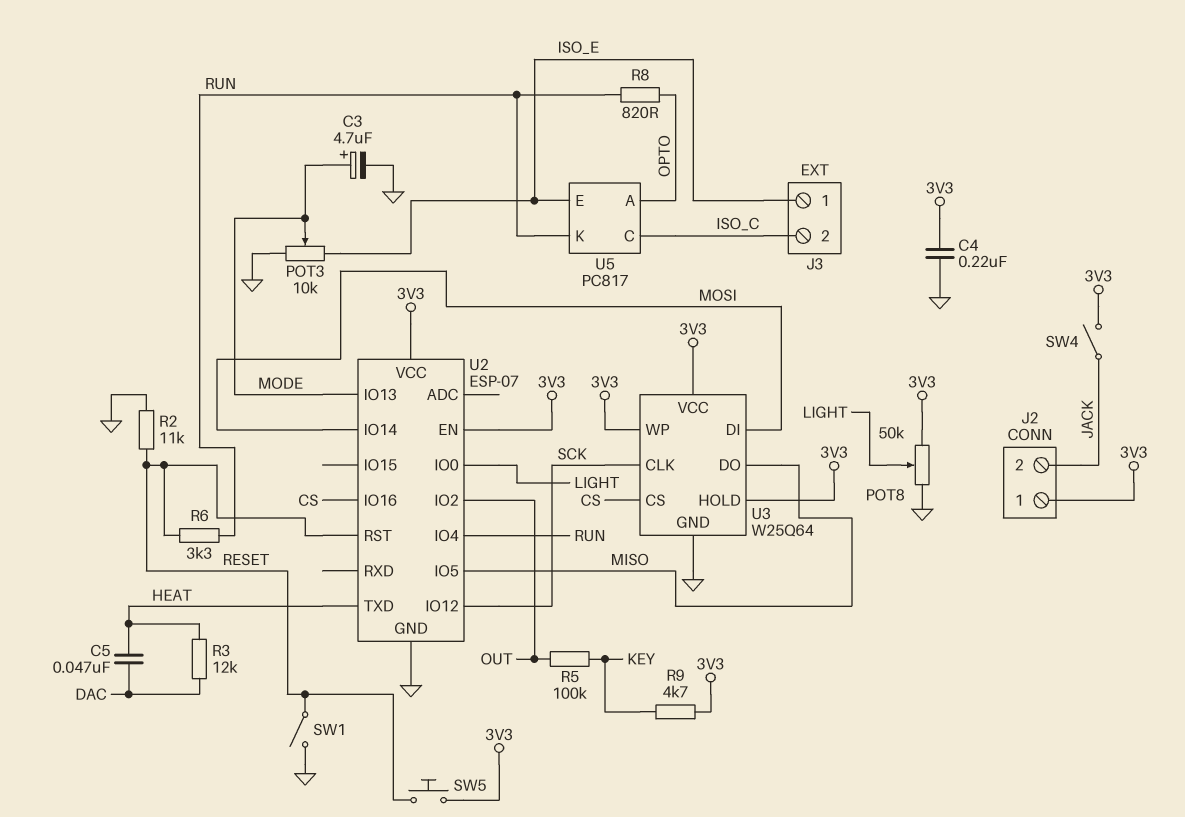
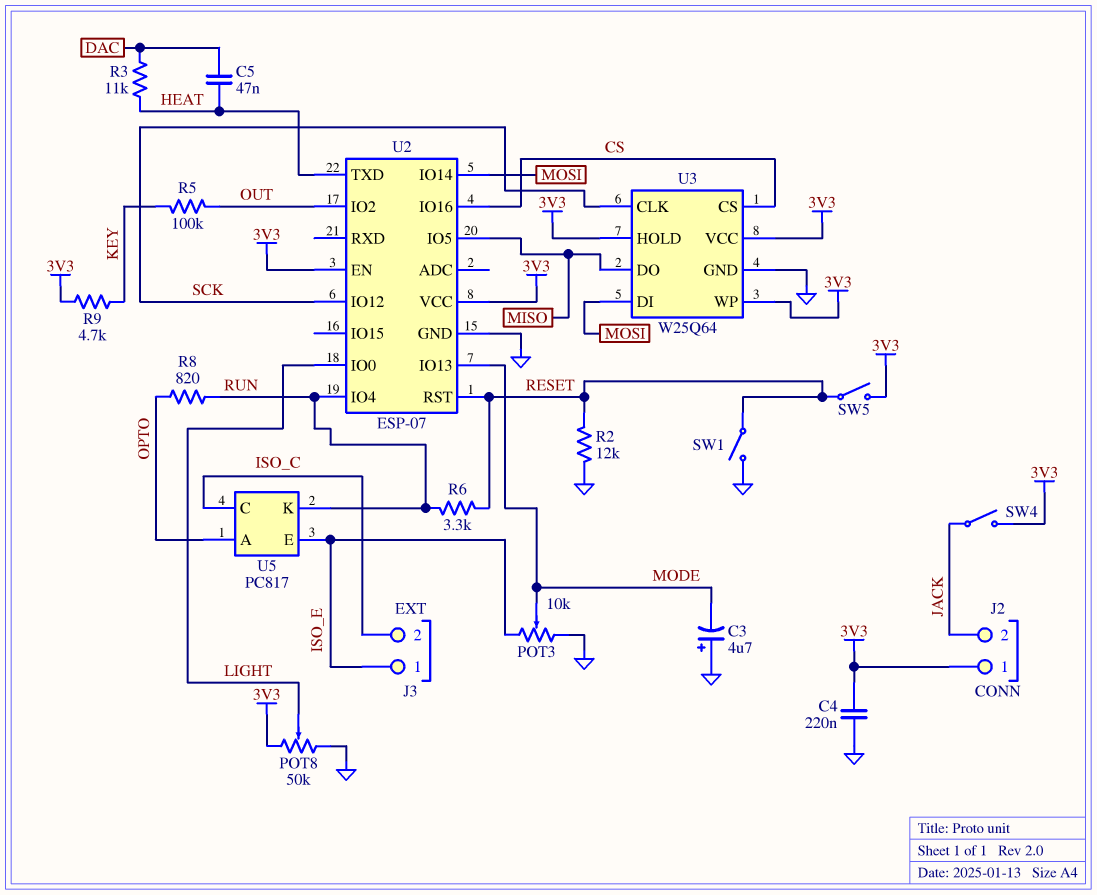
C3: 4.7uF (plus MODE, minus GND) -> 4.7uF (plus GND, minus MODE)
R2: 11k (GND, RESET) -> 12k (GND, RESET)
R3: 12k (DAC, HEAT) -> 11k (DAC, HEAT)
SW5: button (3V3, RESET) -> switch (3V3, RESET)

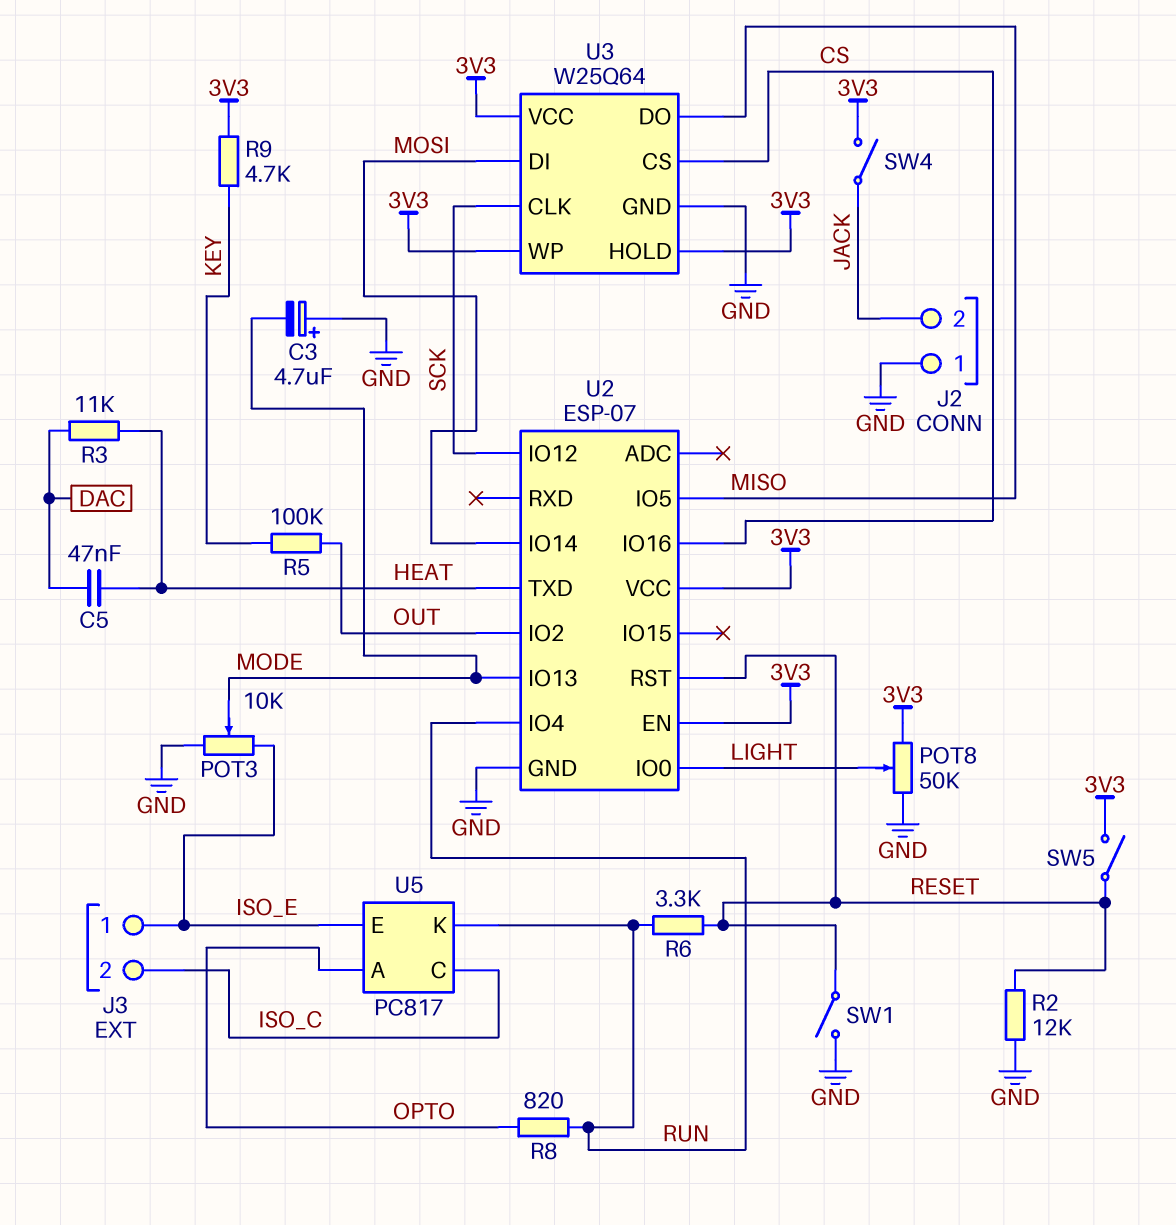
C4: 220nF (3V3, GND) -> none
J2 pin 1: 3V3 -> GND

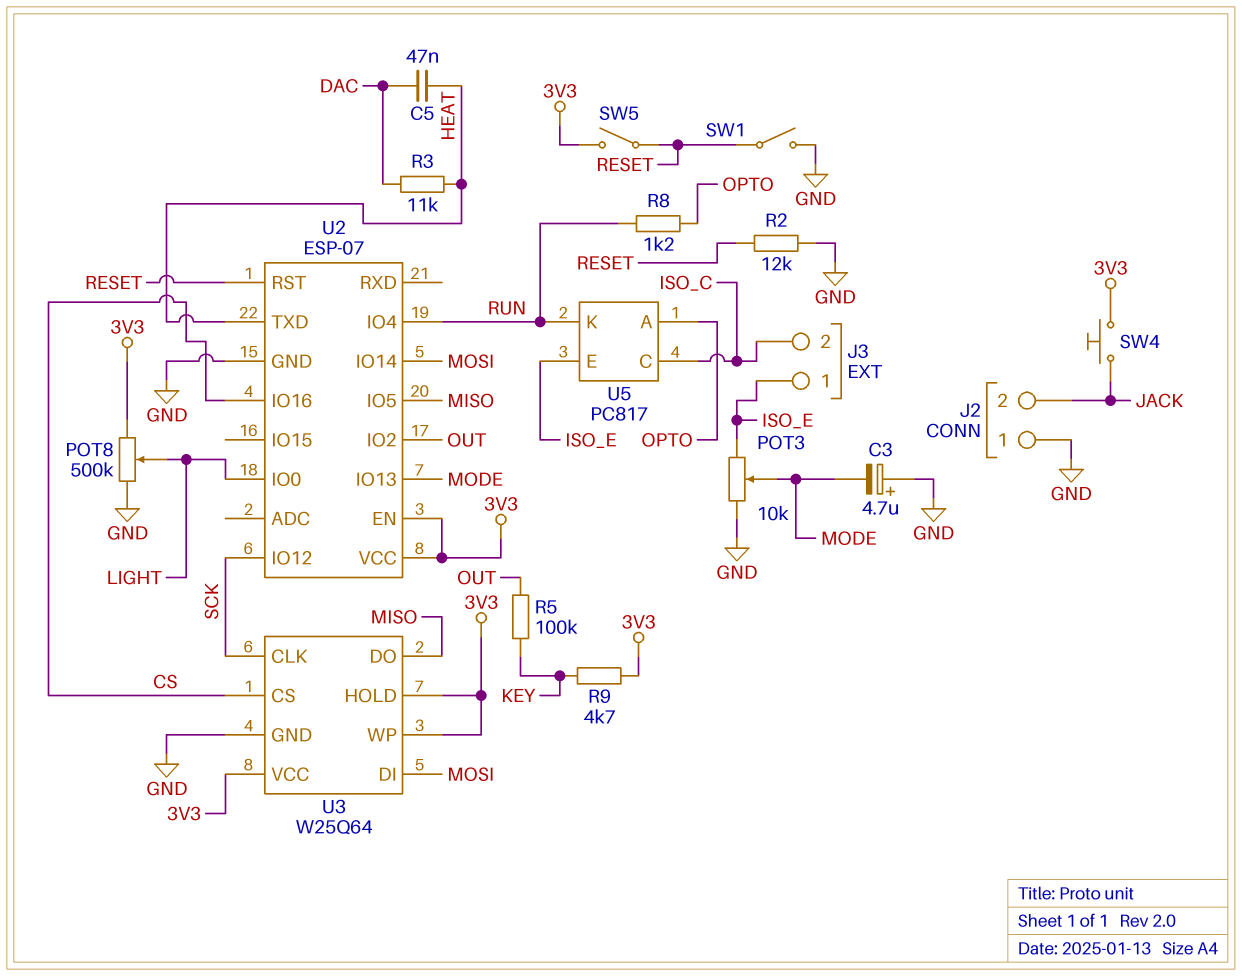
POT8: 50k (3V3, GND, wiper LIGHT) -> 500k (3V3, GND, wiper LIGHT)
R6: 3.3k (RESET, RUN) -> none
R8: 820 (OPTO, RUN) -> 1.2k (OPTO, RUN)
SW4: switch (3V3, JACK) -> button (3V3, JACK)

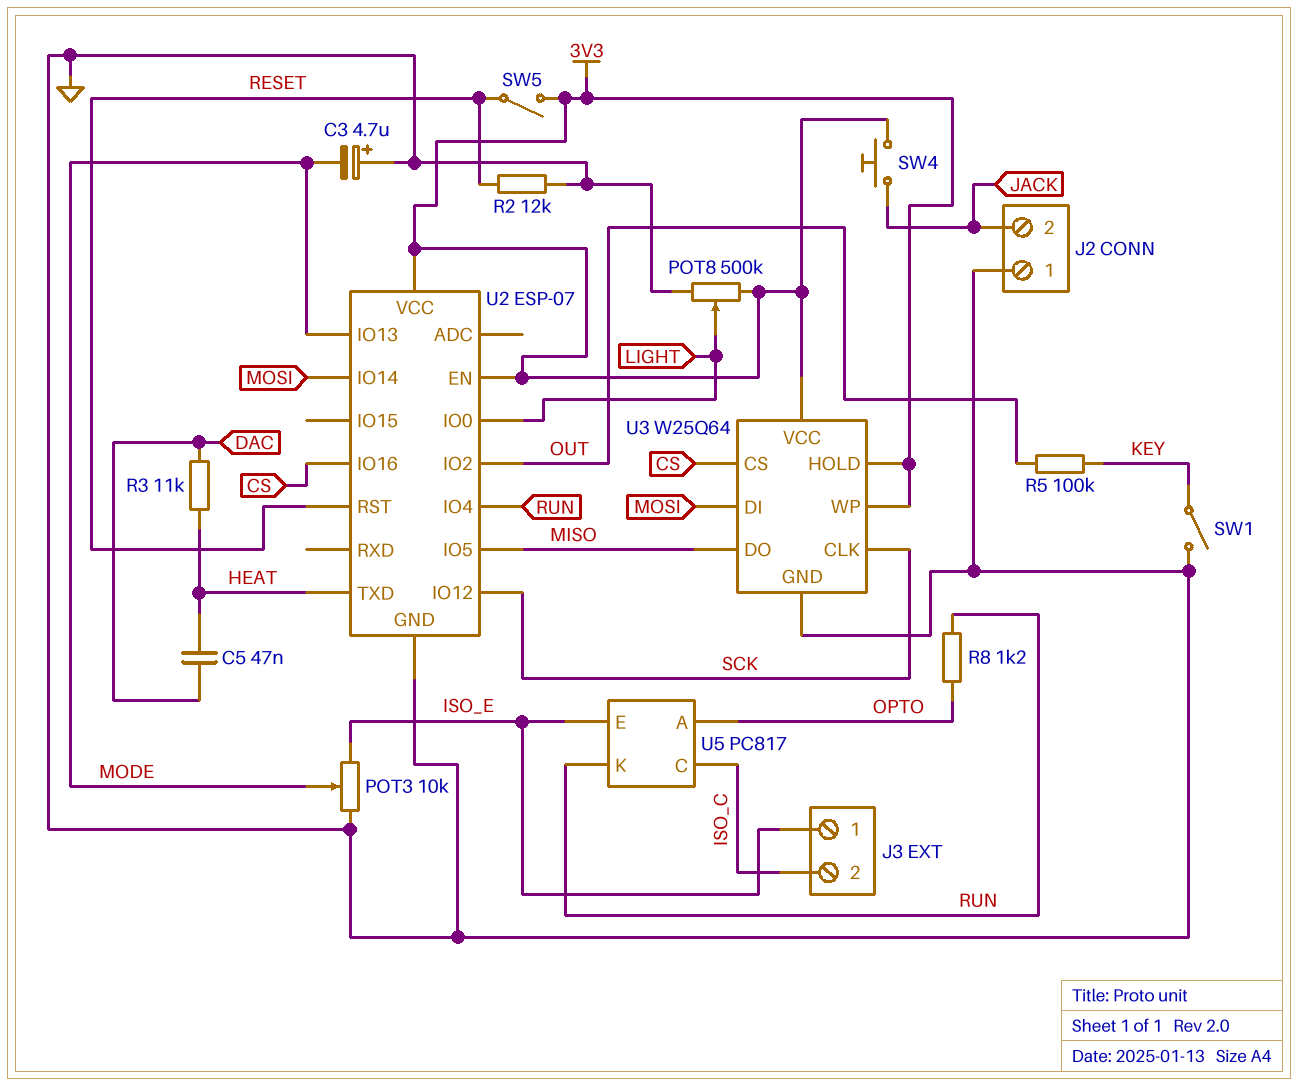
R9: 4.7k (3V3, KEY) -> none
SW1: switch (GND, RESET) -> switch (GND, KEY)

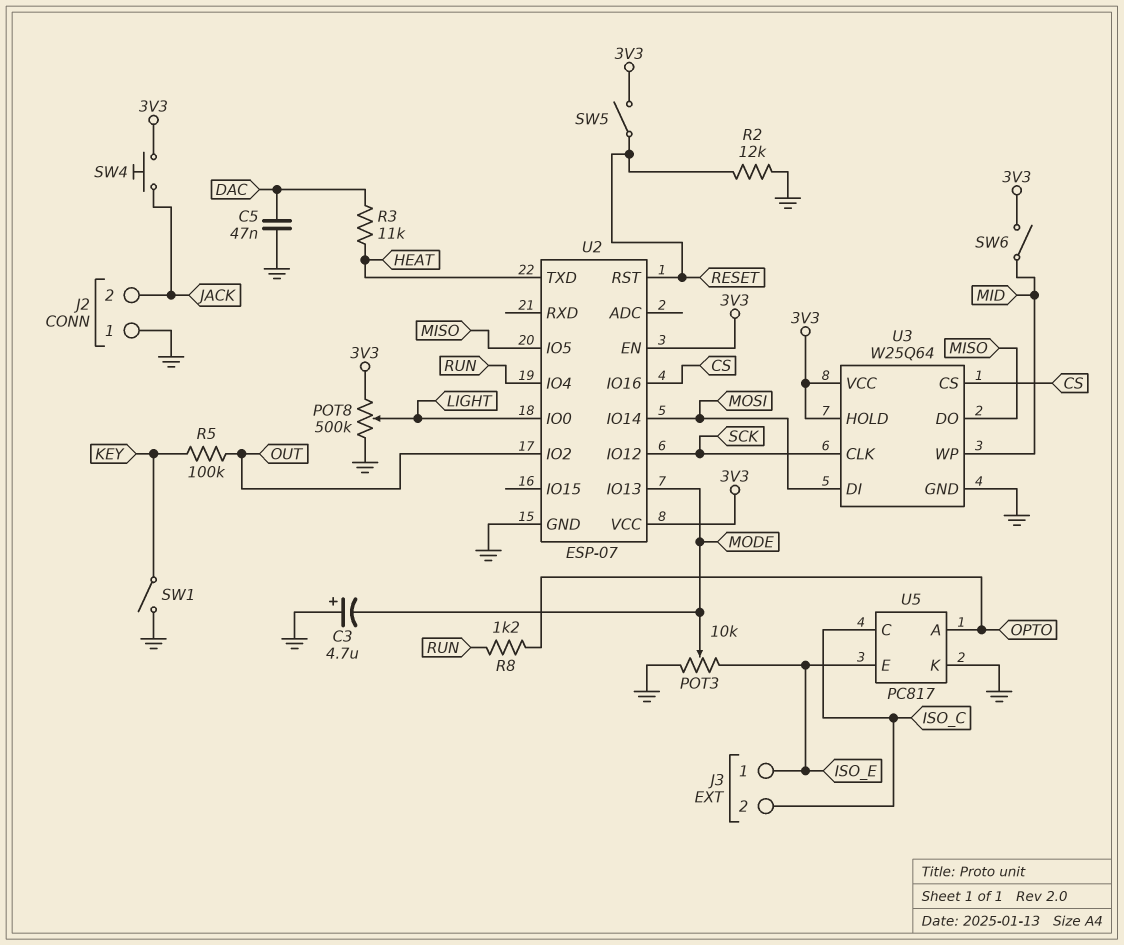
C5: 47nF (DAC, HEAT) -> 47nF (DAC, GND)
SW6: none -> switch (3V3, MID)
U3 pin WP: 3V3 -> MID
U5 pin K: RUN -> GND

